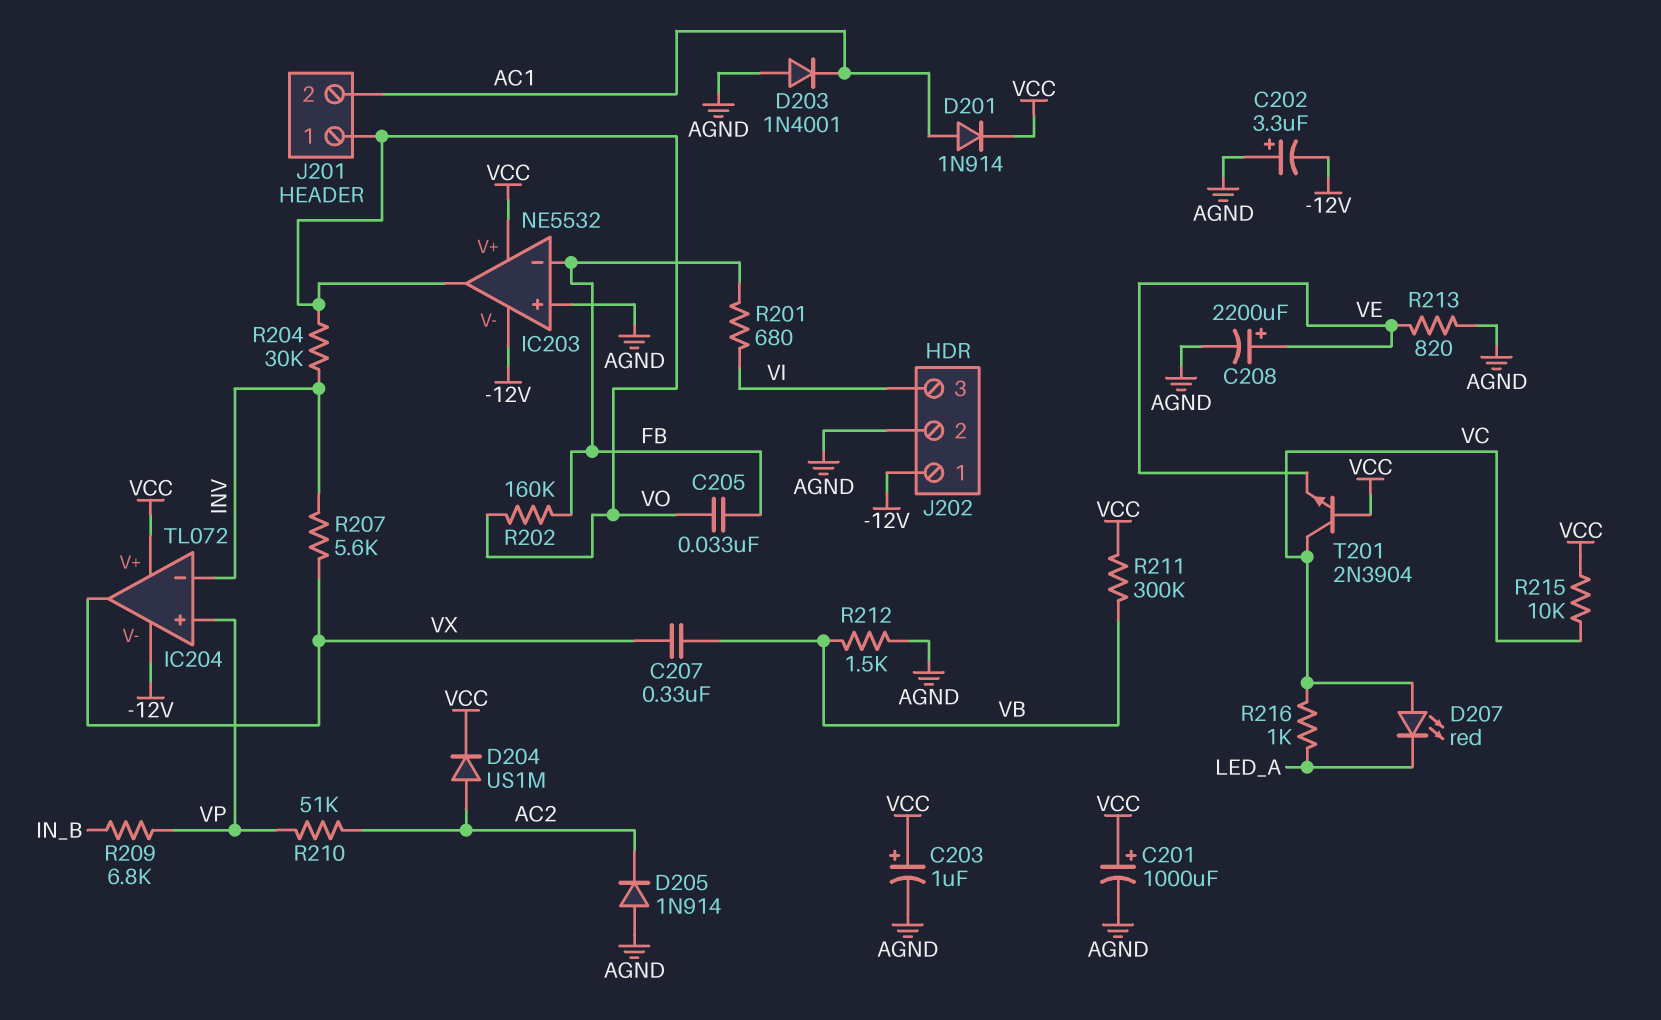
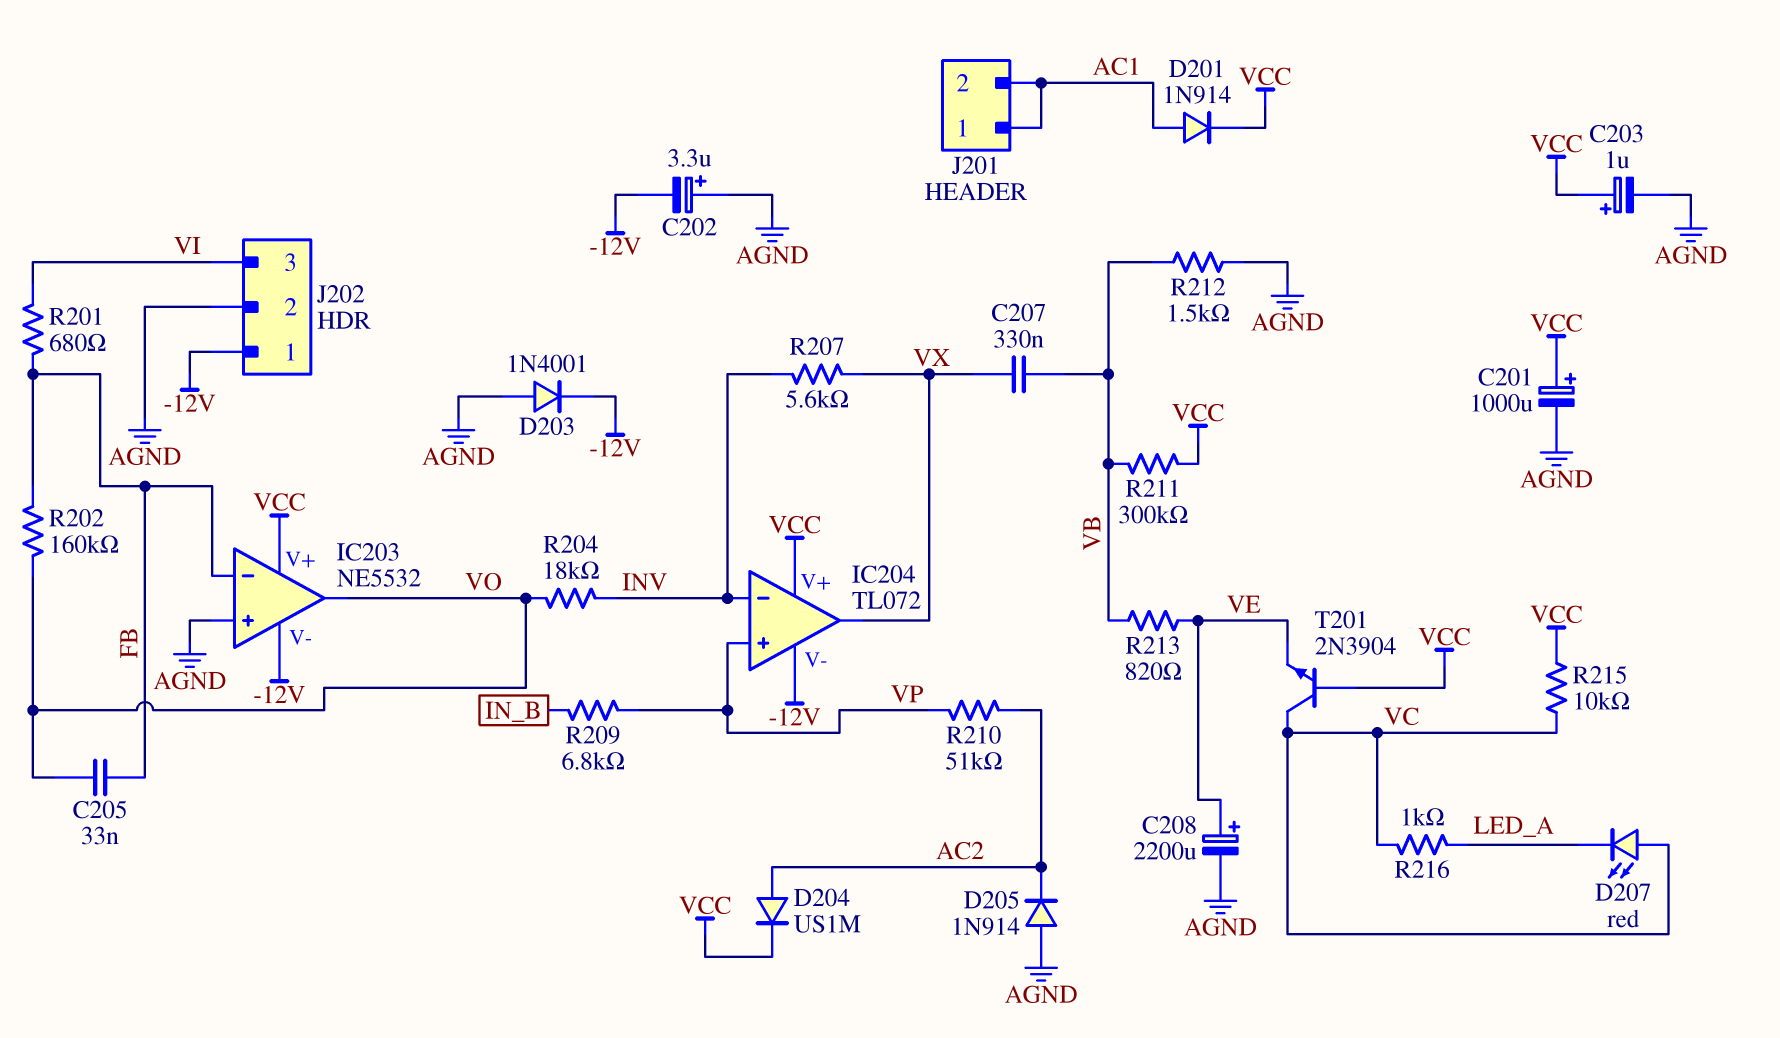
D203: diode 1N4001 (A AGND, K AC1) -> diode 1N4001 (A AGND, K -12V)
J201 pin 1: VO -> AC1
R204: 30k (INV, VO) -> 18k (INV, VO)
R213: 820 (AGND, VE) -> 820 (VB, VE)

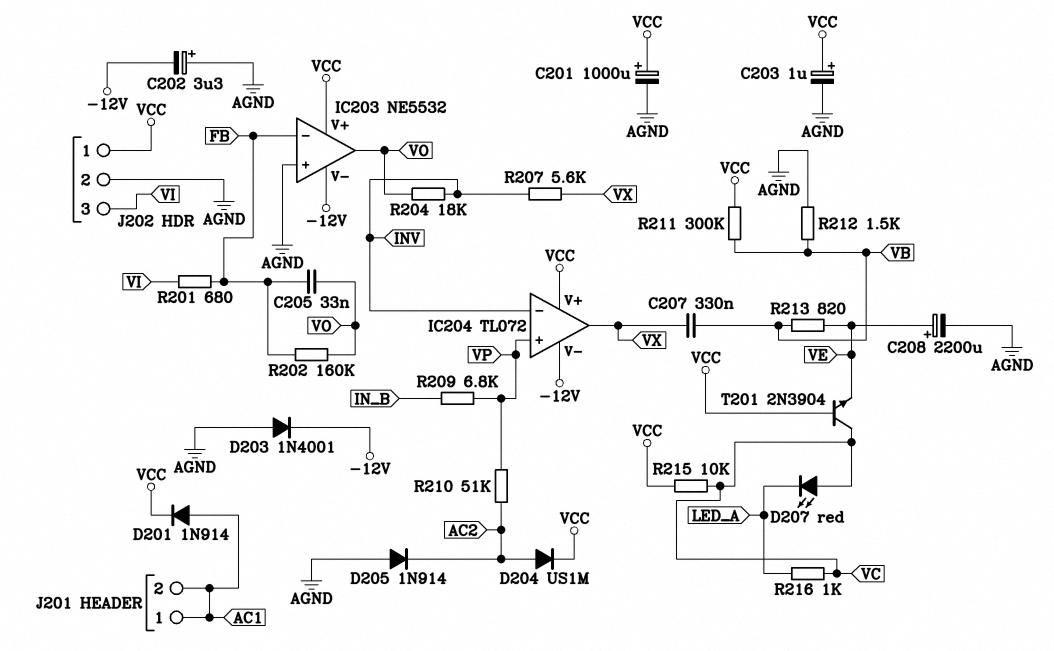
J202 pin 1: -12V -> VCC

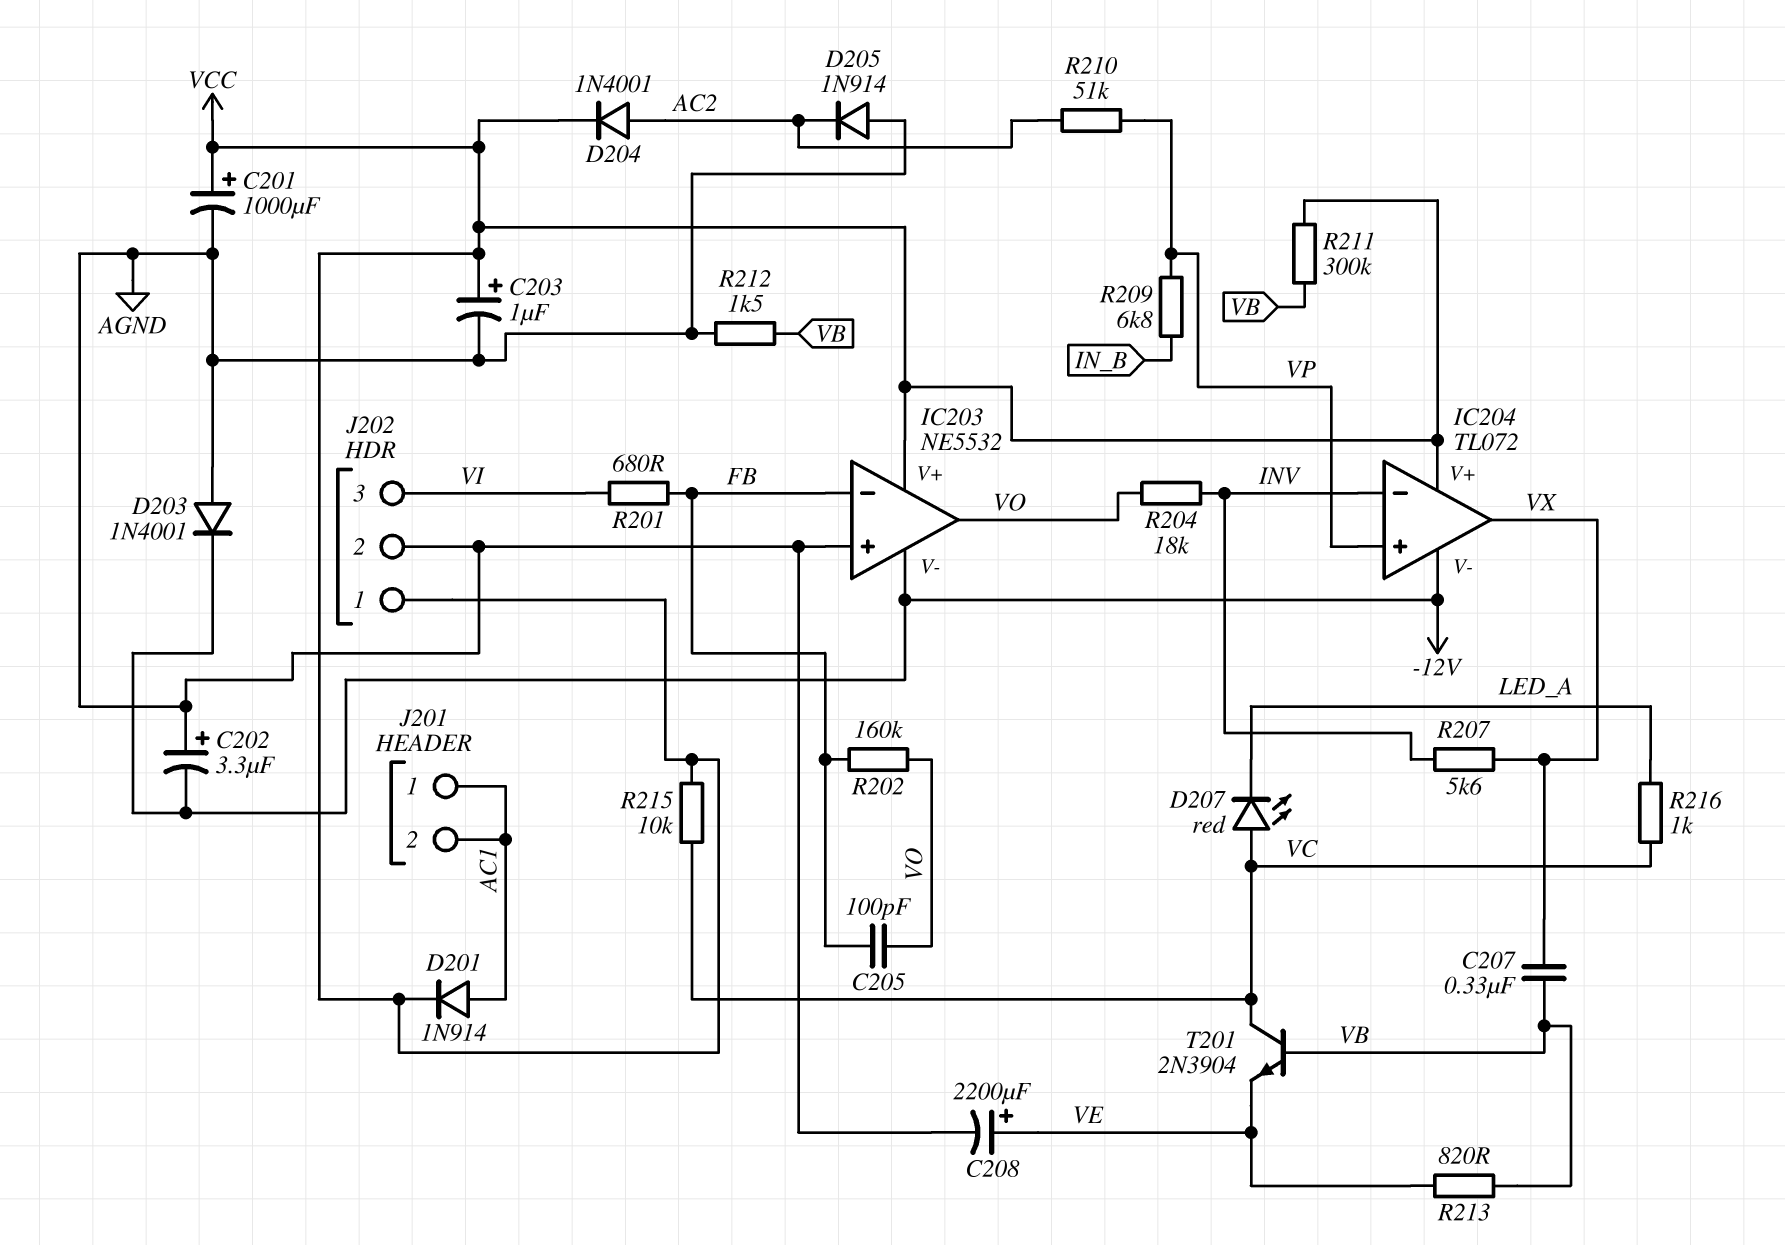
C205: 33nF (FB, VO) -> 100pF (FB, VO)
D204: diode US1M (A AC2, K VCC) -> diode 1N4001 (A AC2, K VCC)
T201: NPN 2N3904 (B VCC, C VC, E VE) -> NPN 2N3904 (B VB, C VC, E VE)

